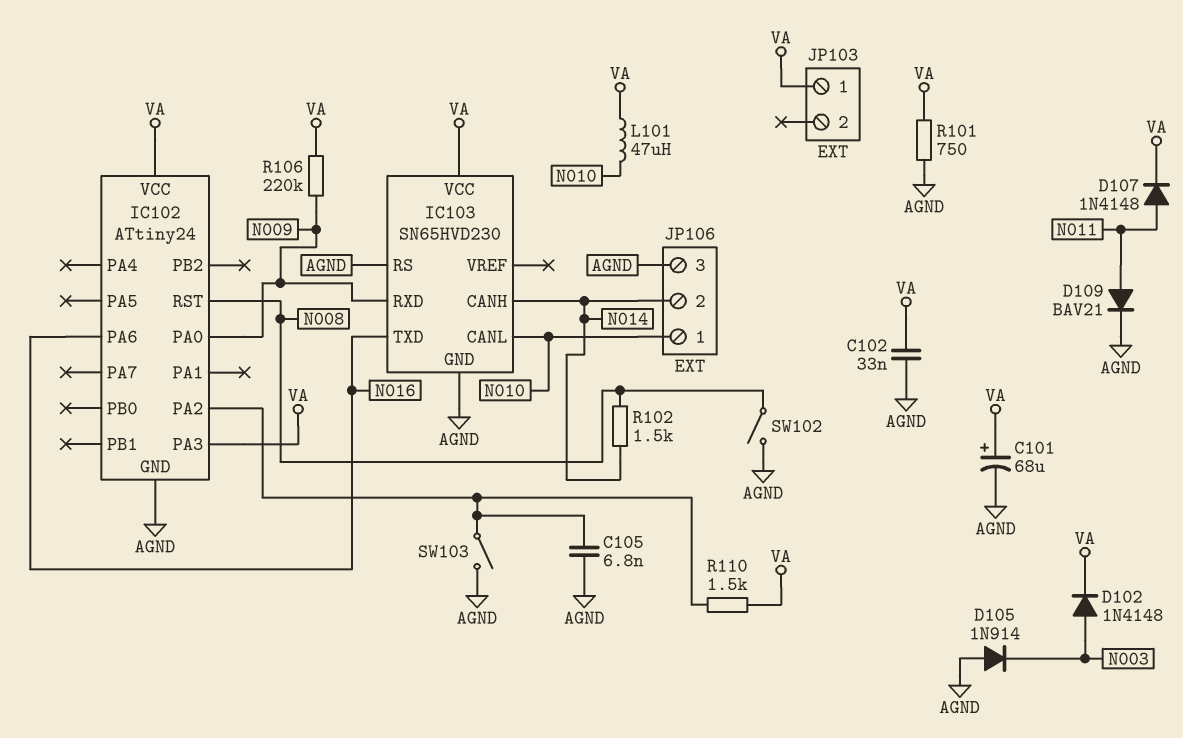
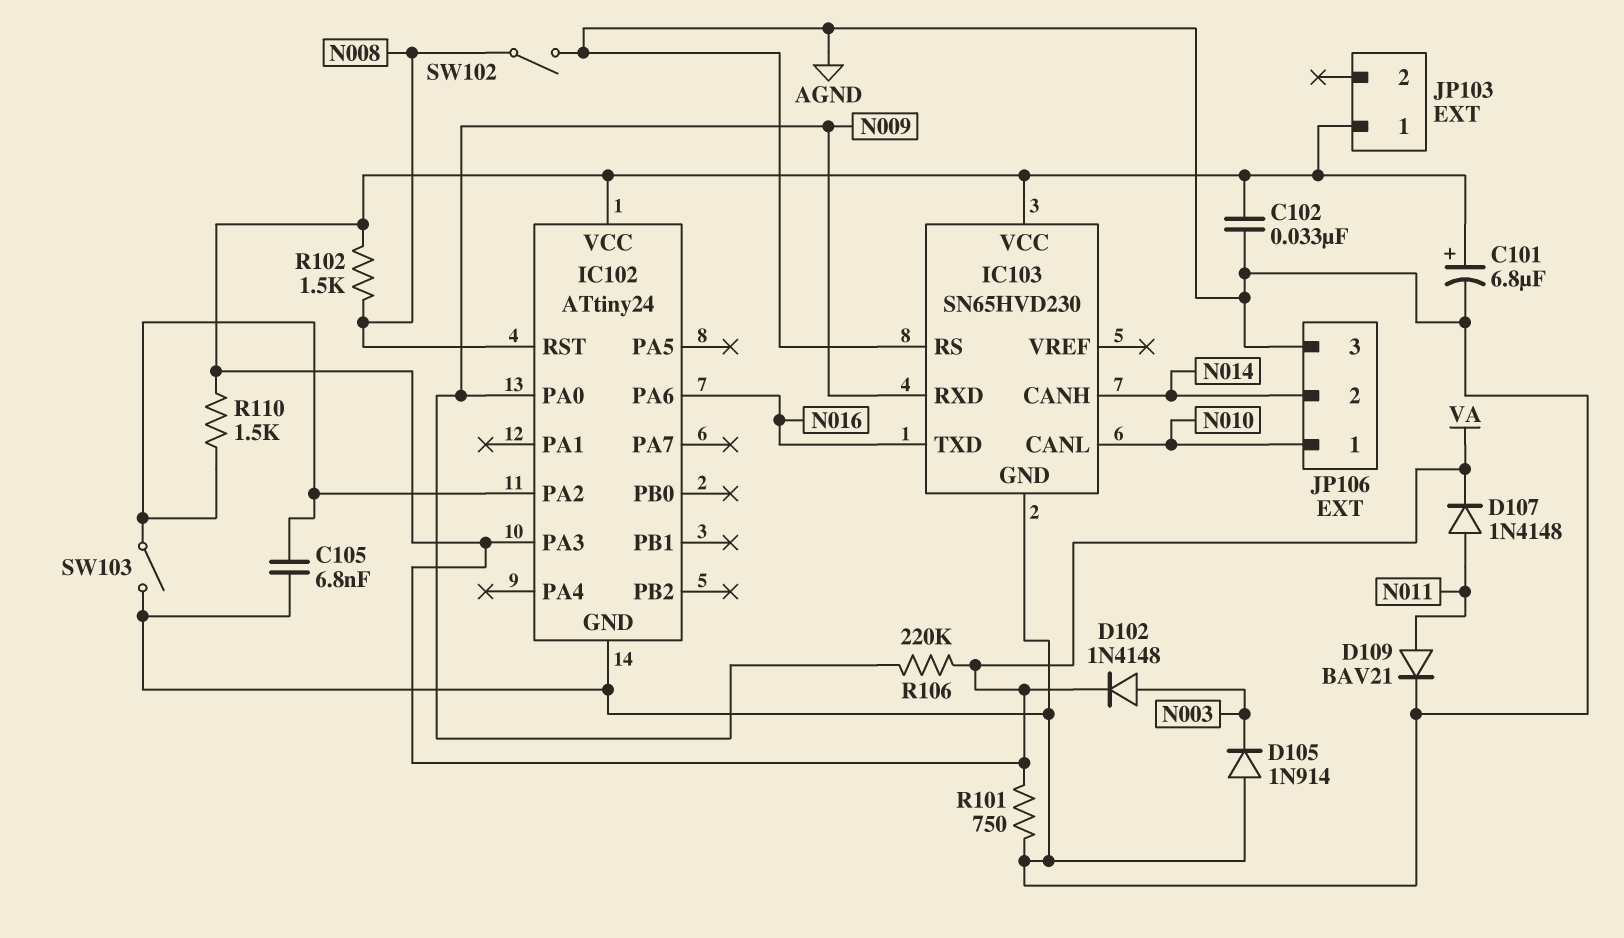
C101: 68uF (plus VA, minus AGND) -> 6.8uF (plus VA, minus AGND)
L101: 47uH (N010, VA) -> none
R102: 1.5k (N008, N014) -> 1.5k (N008, VA)

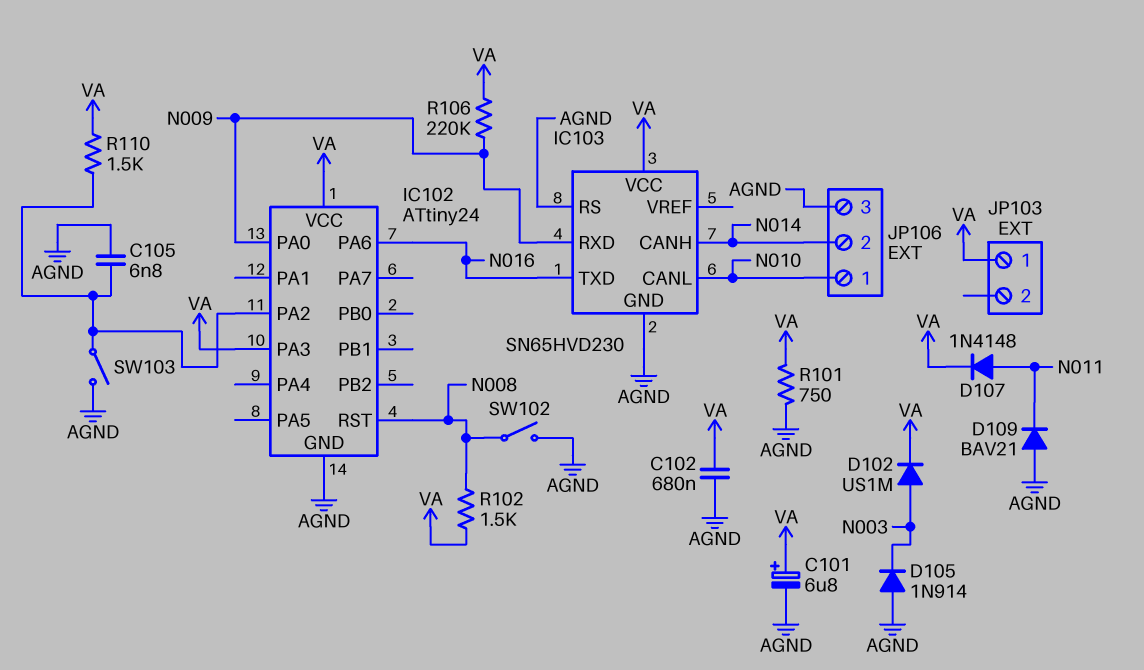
C102: 33nF (AGND, VA) -> 680nF (AGND, VA)
D102: diode 1N4148 (A N003, K VA) -> diode US1M (A N003, K VA)
D109: diode BAV21 (A N011, K AGND) -> diode BAV21 (A AGND, K N011)

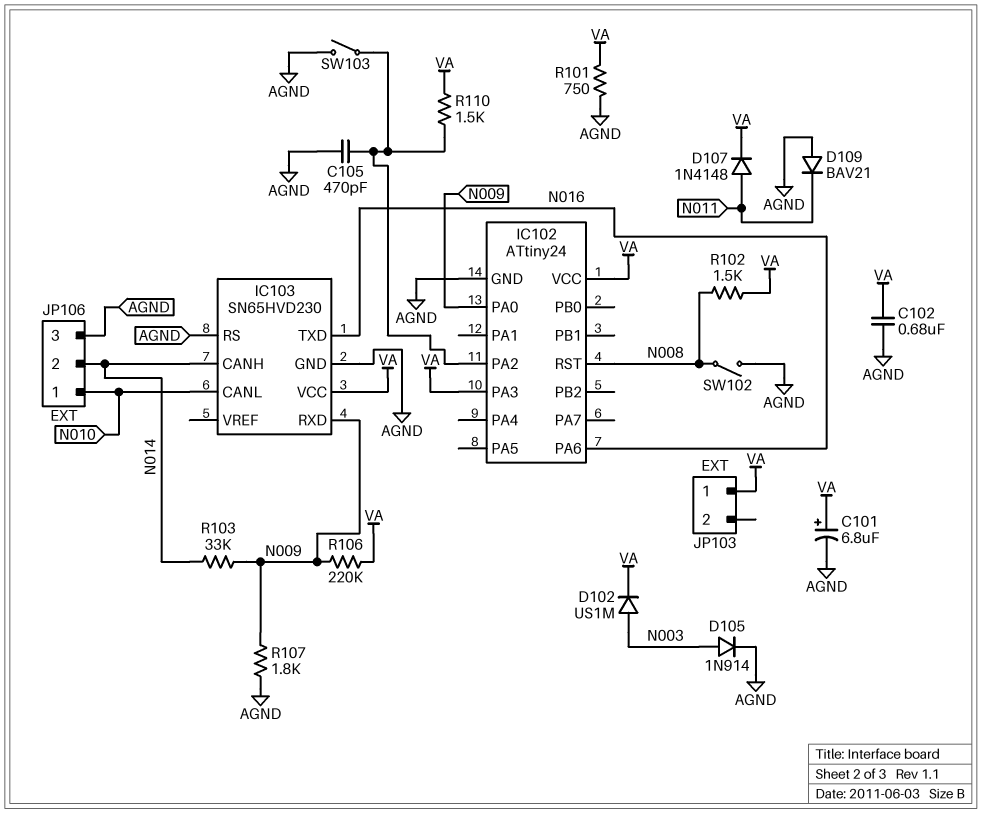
C105: 6.8nF (AGND, IC102/PA2) -> 470pF (AGND, IC102/PA2)
D105: diode 1N914 (A AGND, K N003) -> diode 1N914 (A N003, K AGND)
R103: none -> 33k (N009, N014)
R107: none -> 1.8k (AGND, N009)

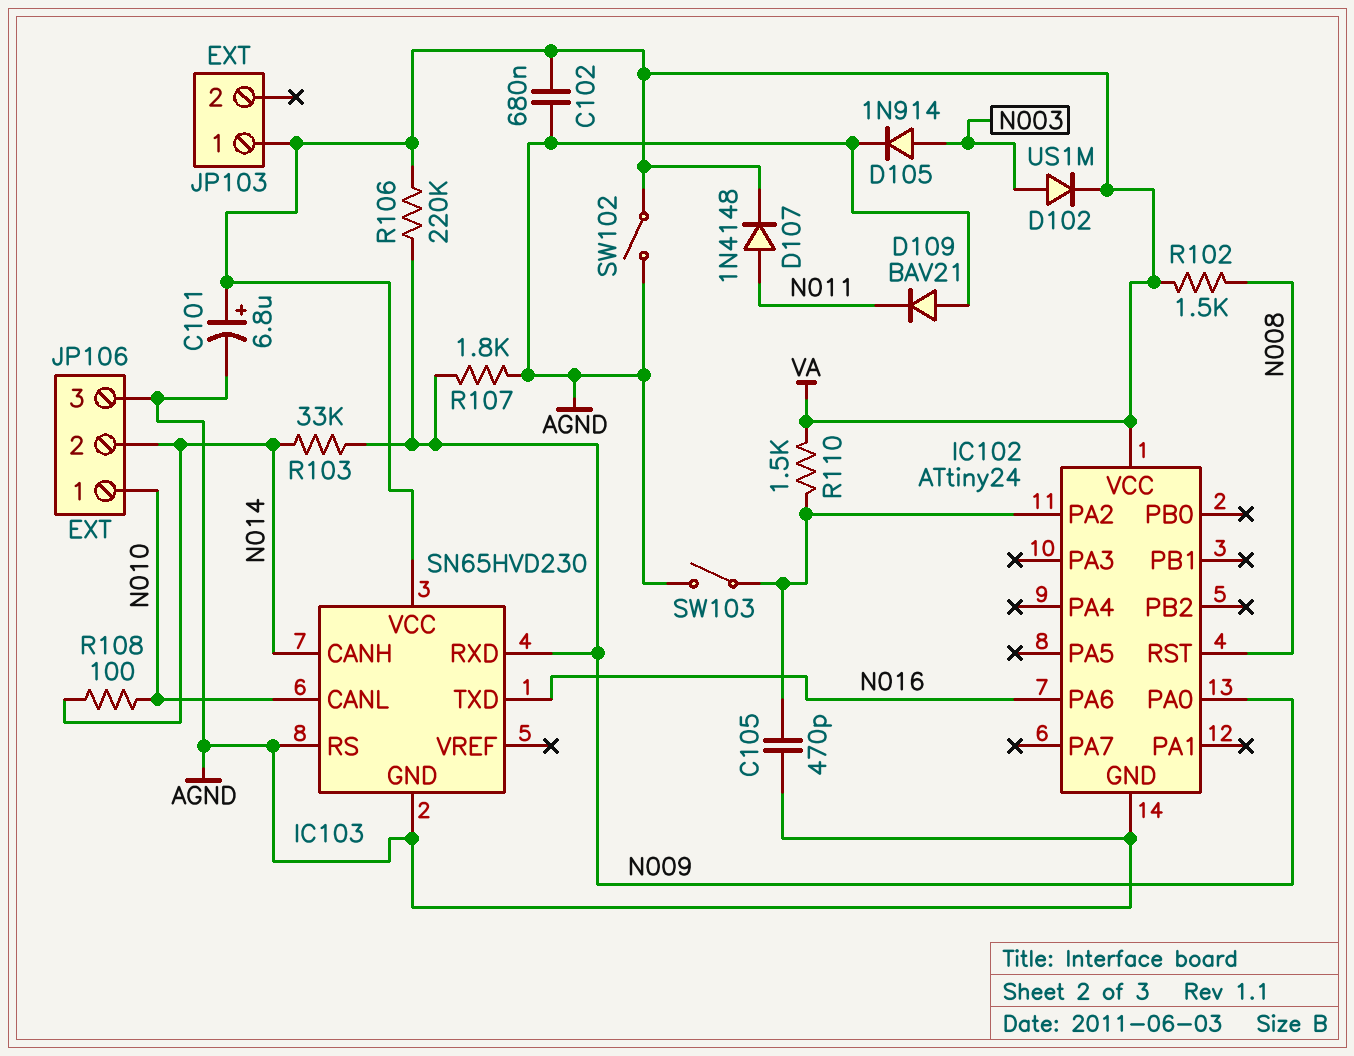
IC102 pin PA3: VA -> none
R101: 750 (AGND, VA) -> none
R108: none -> 100 (N010, N014)
SW102: switch (AGND, N008) -> switch (AGND, VA)

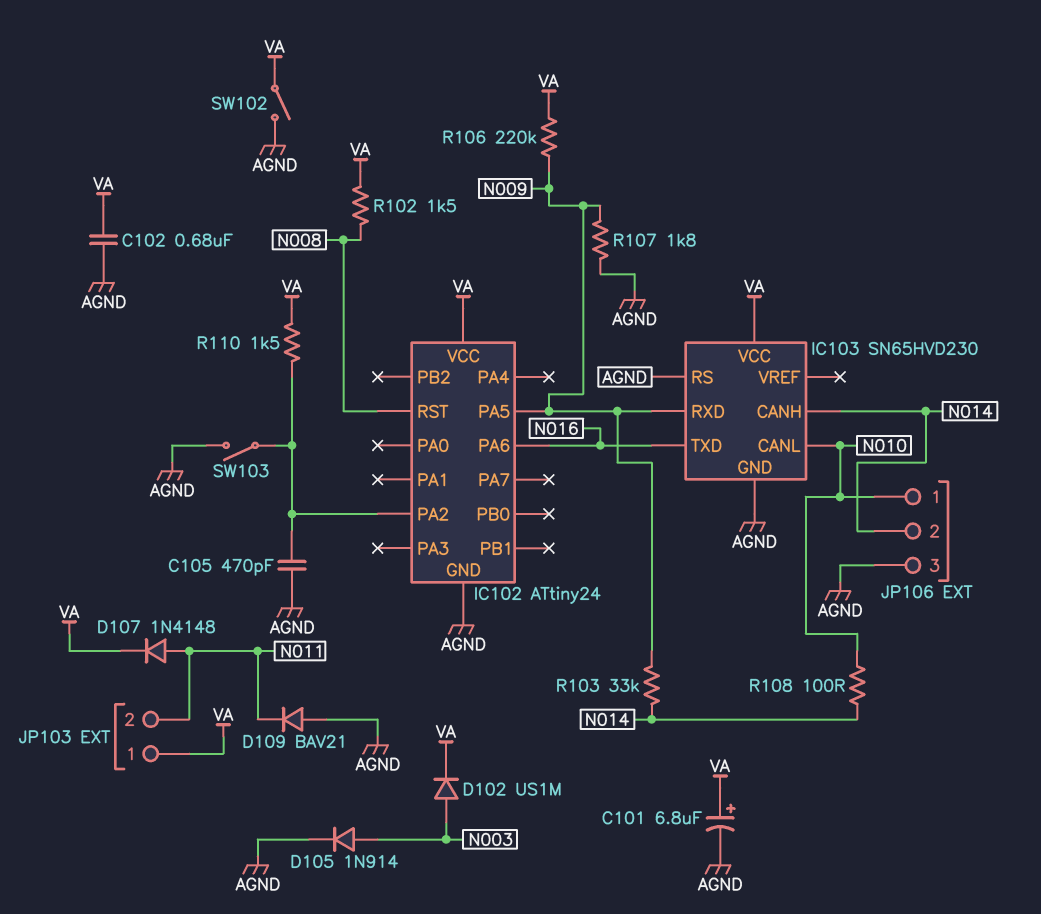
IC102 pin PA0: N009 -> none
IC102 pin PA5: none -> N009
JP103 pin 2: none -> N011

